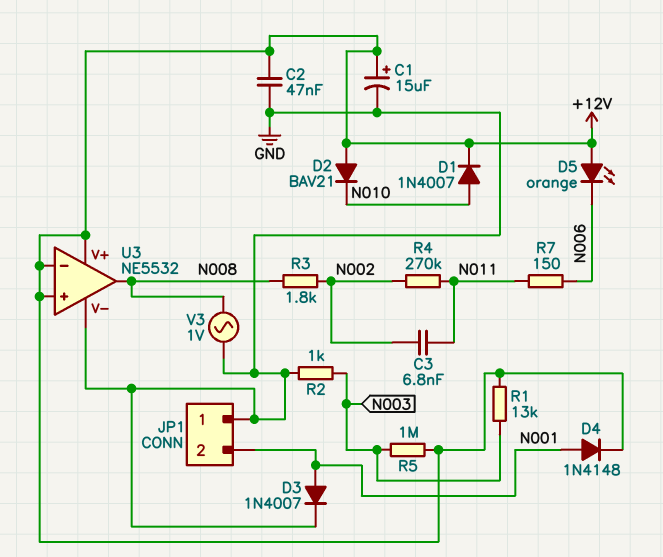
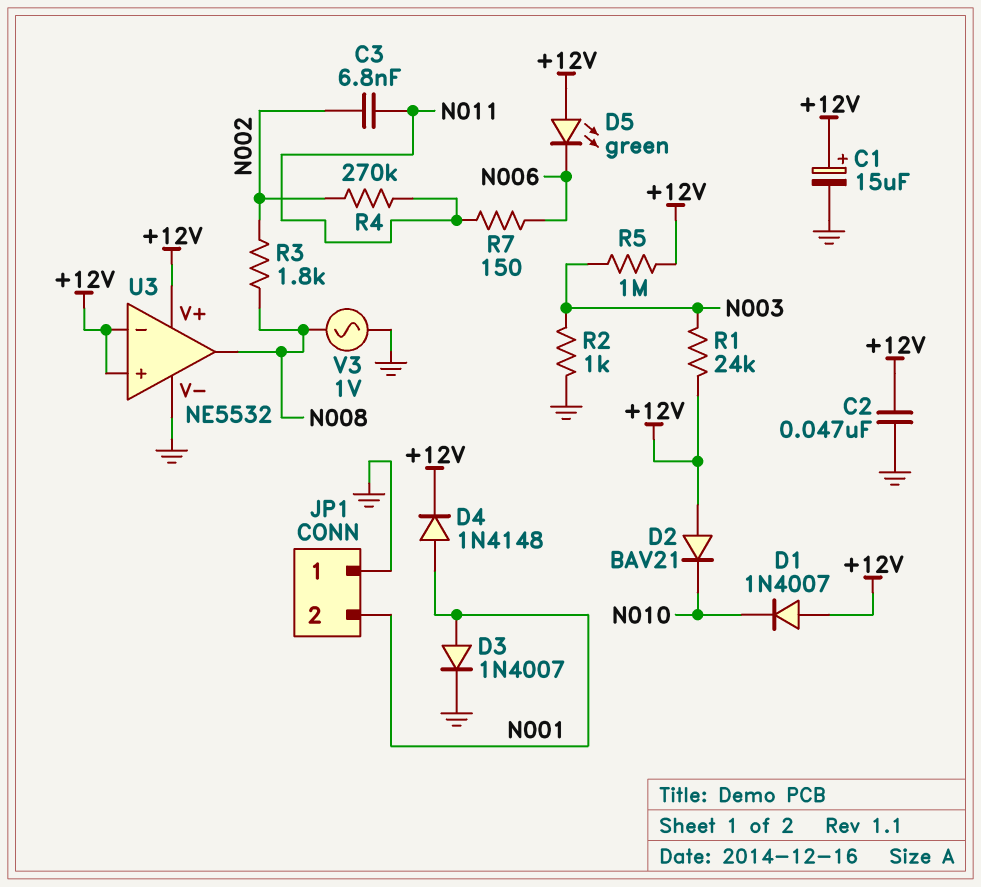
D1: diode 1N4007 (A N010, K +12V) -> diode 1N4007 (A +12V, K N010)
D5: LED orange (A +12V, K N006) -> LED green (A +12V, K N006)
R1: 13k (+12V, N003) -> 24k (+12V, N003)

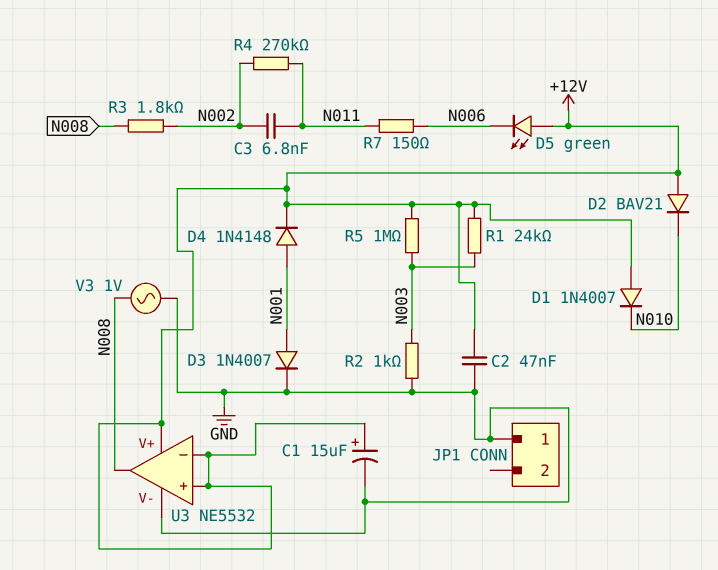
JP1 pin 2: N001 -> none

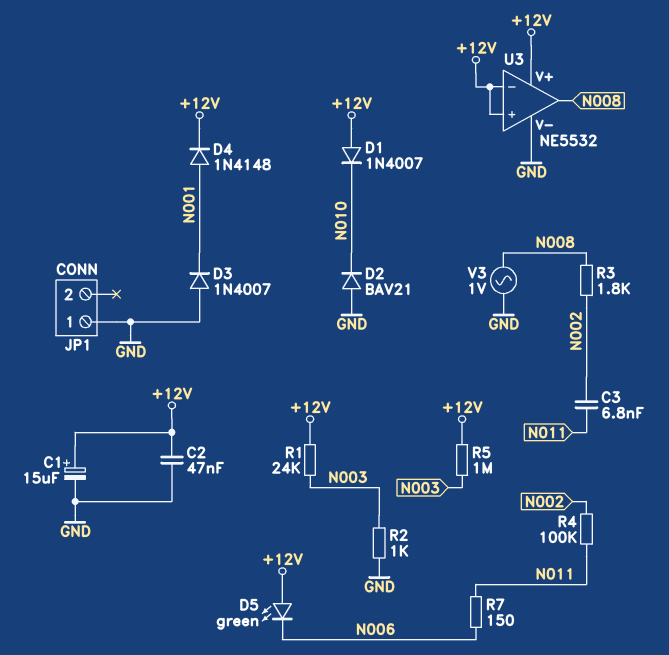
D2: diode BAV21 (A +12V, K N010) -> diode BAV21 (A GND, K N010)
D3: diode 1N4007 (A N001, K GND) -> diode 1N4007 (A GND, K N001)
R4: 270k (N002, N011) -> 100k (N002, N011)

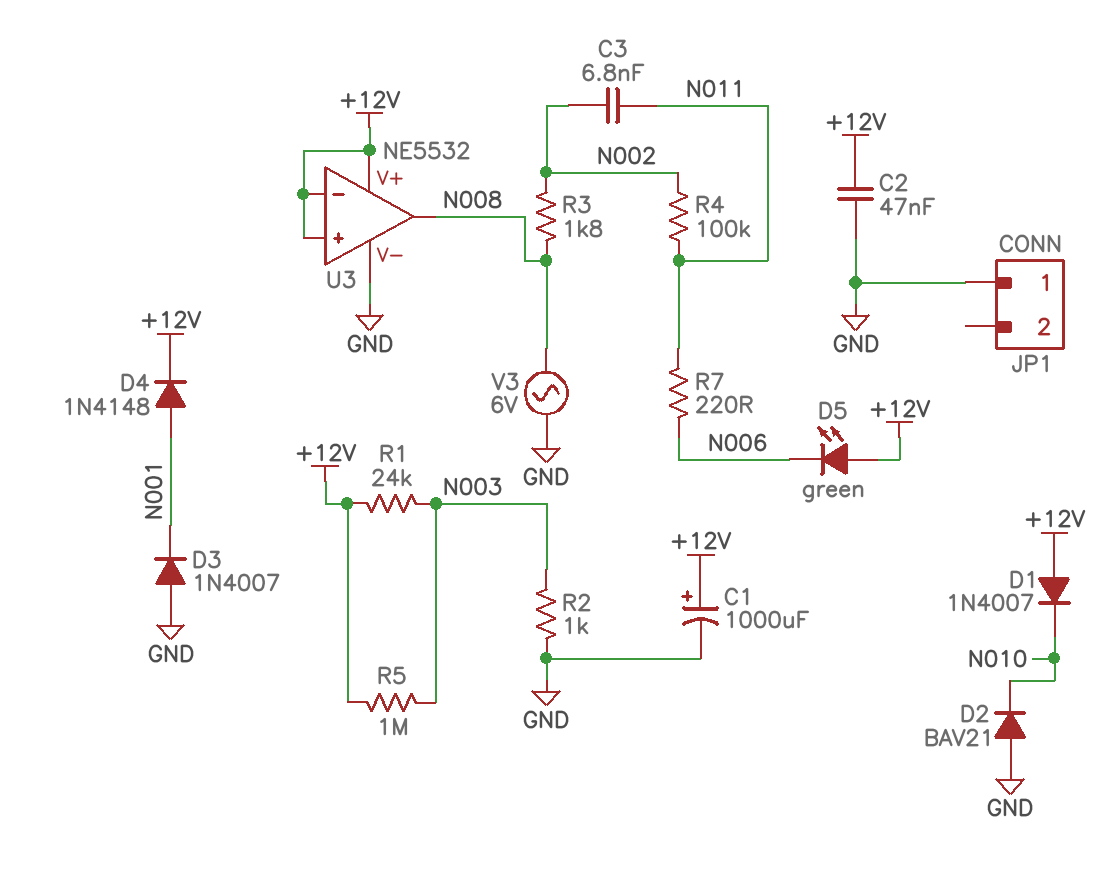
C1: 15uF (plus +12V, minus GND) -> 1000uF (plus +12V, minus GND)
R7: 150 (N006, N011) -> 220 (N006, N011)
V3: AC 1V (GND, N008) -> AC 6V (GND, N008)

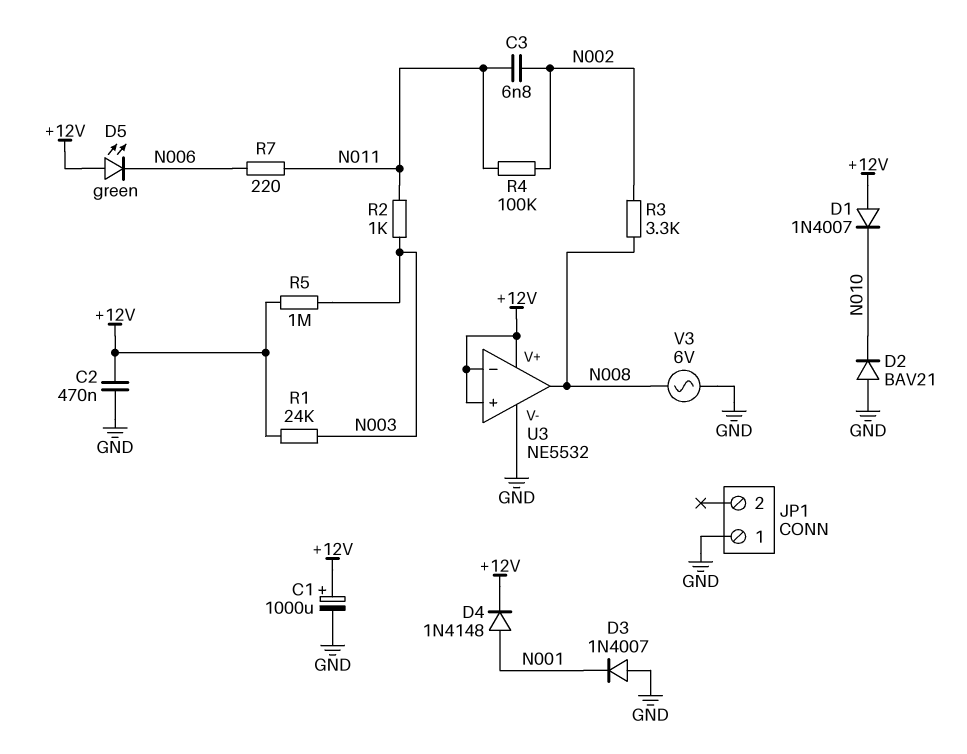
C2: 47nF (+12V, GND) -> 470nF (+12V, GND)
R2: 1k (GND, N003) -> 1k (N003, N011)
R3: 1.8k (N002, N008) -> 3.3k (N002, N008)

